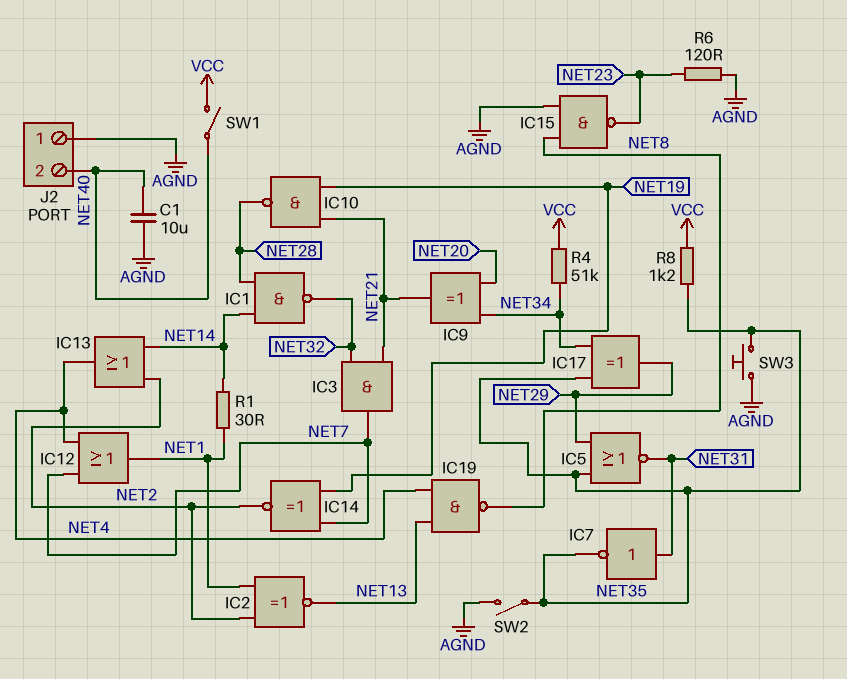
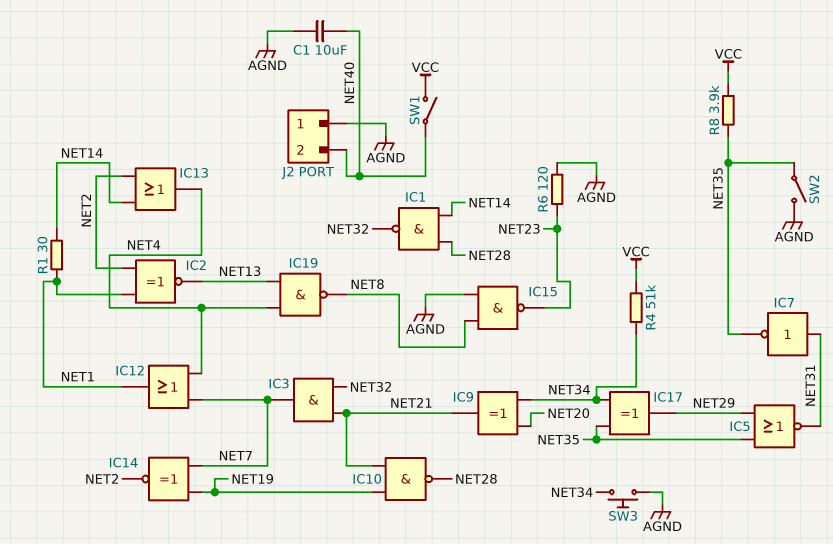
R8: 1.2k (NET35, VCC) -> 3.9k (NET35, VCC)
SW3: button (AGND, NET35) -> button (AGND, NET34)

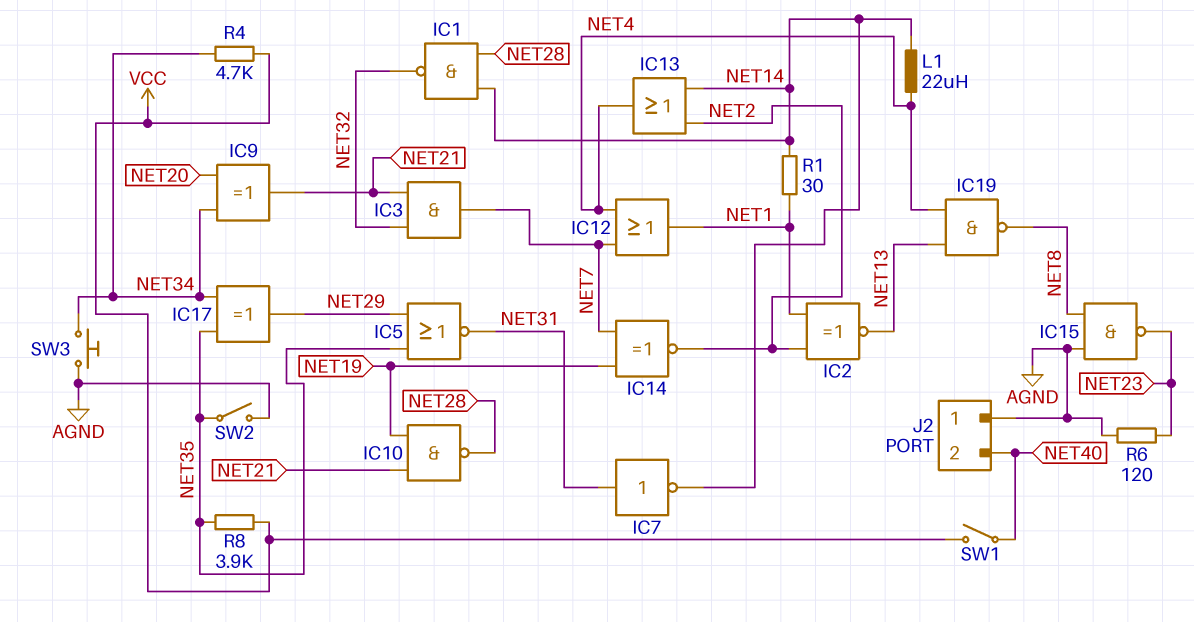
C1: 10uF (AGND, NET40) -> none
IC7: NOT (in NET31, out NET35) -> NOT (in NET31, out NET14)
L1: none -> 22uH (NET4, NET14)
R4: 51k (NET34, VCC) -> 4.7k (NET34, VCC)

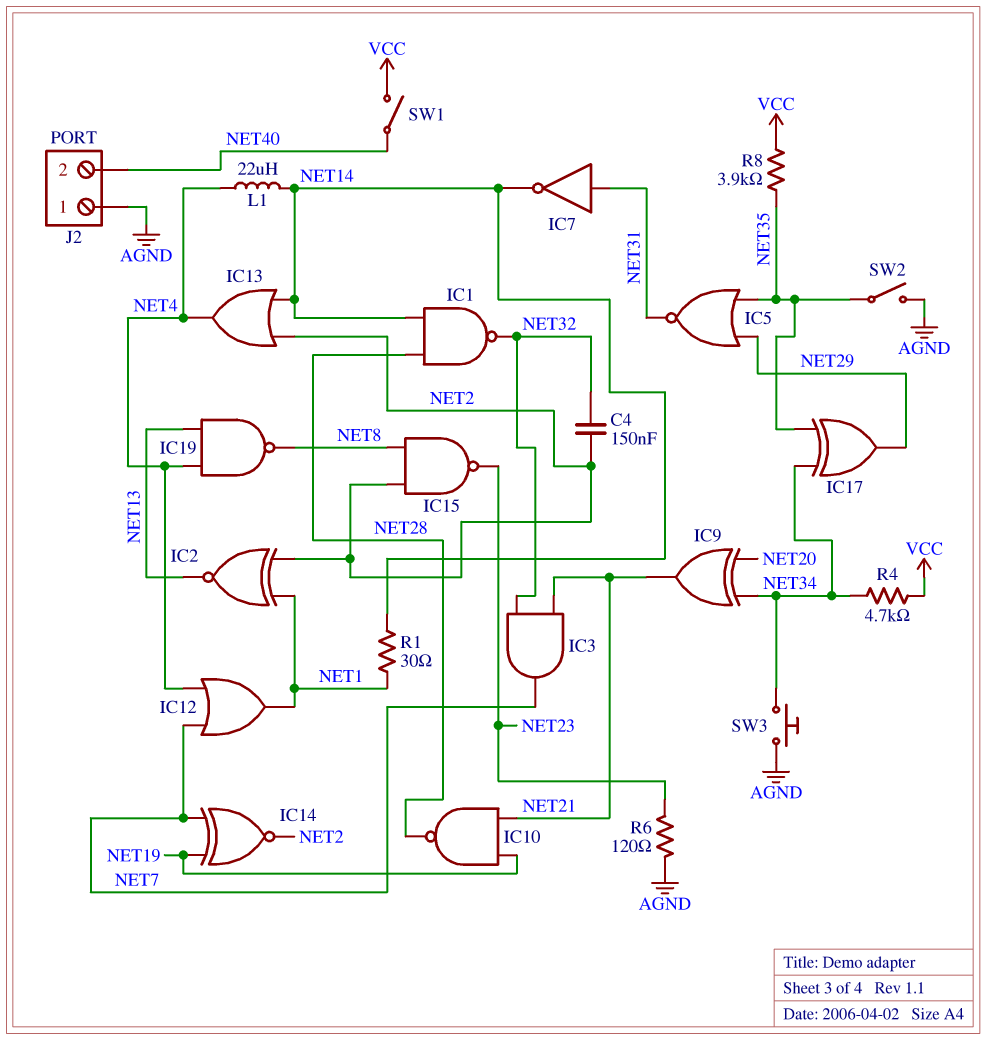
C4: none -> 150nF (NET2, NET32)
IC15: NAND (in AGND, in NET8, out NET23) -> NAND (in NET2, in NET8, out NET23)

